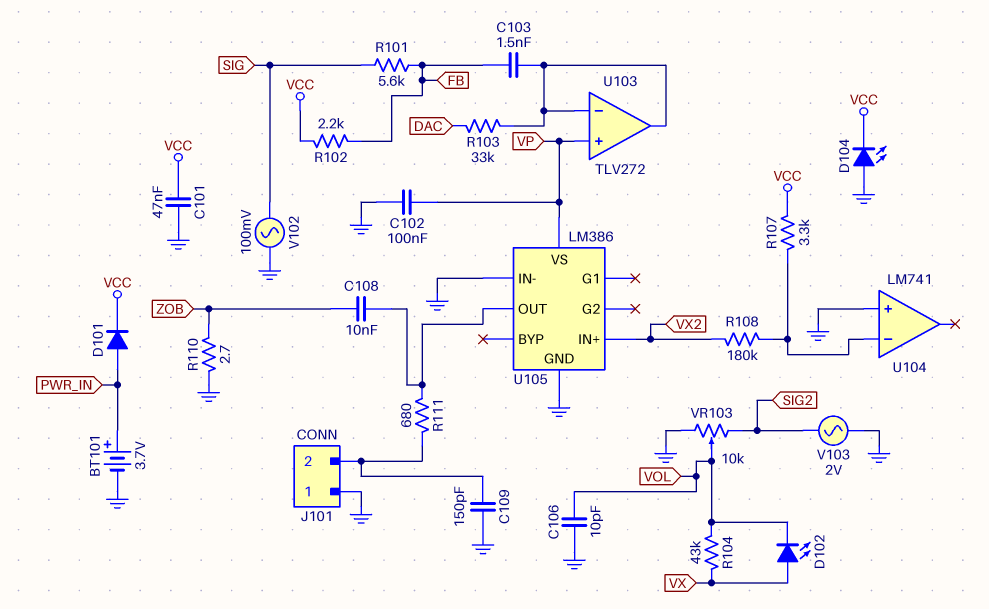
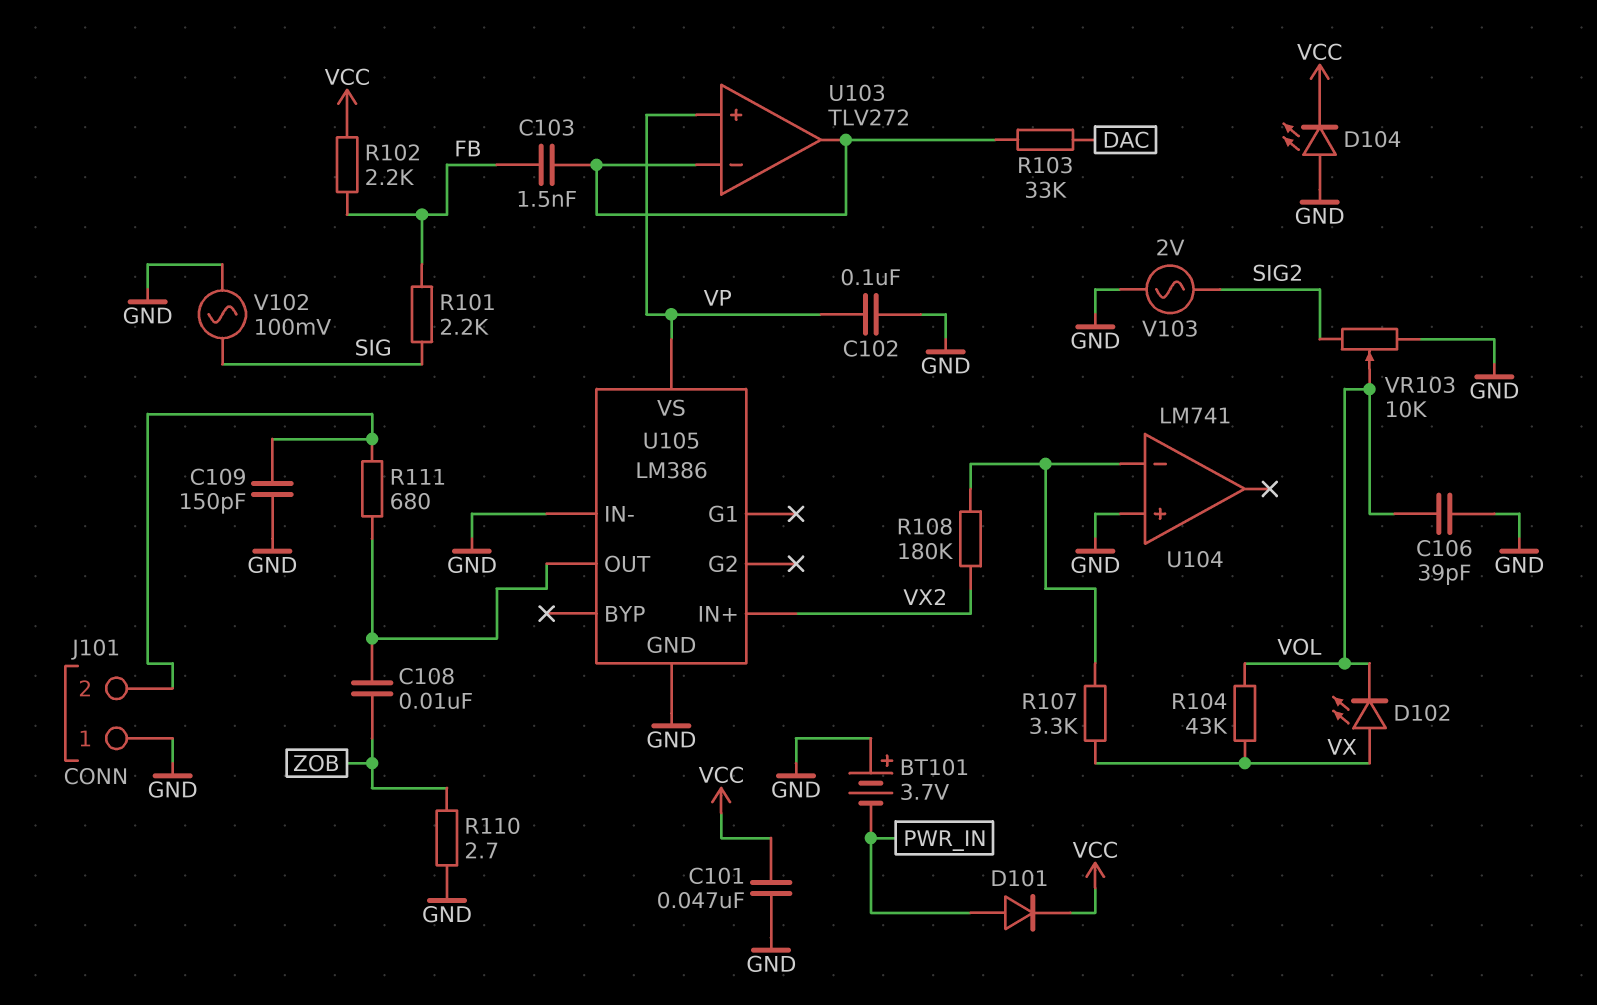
BT101: 3.7V (plus PWR_IN, minus GND) -> 3.7V (plus GND, minus PWR_IN)
C106: 10pF (GND, VOL) -> 39pF (GND, VOL)
R101: 5.6k (FB, SIG) -> 2.2k (FB, SIG)
R107: 3.3k (U104/in-, VCC) -> 3.3k (U104/in-, VX)

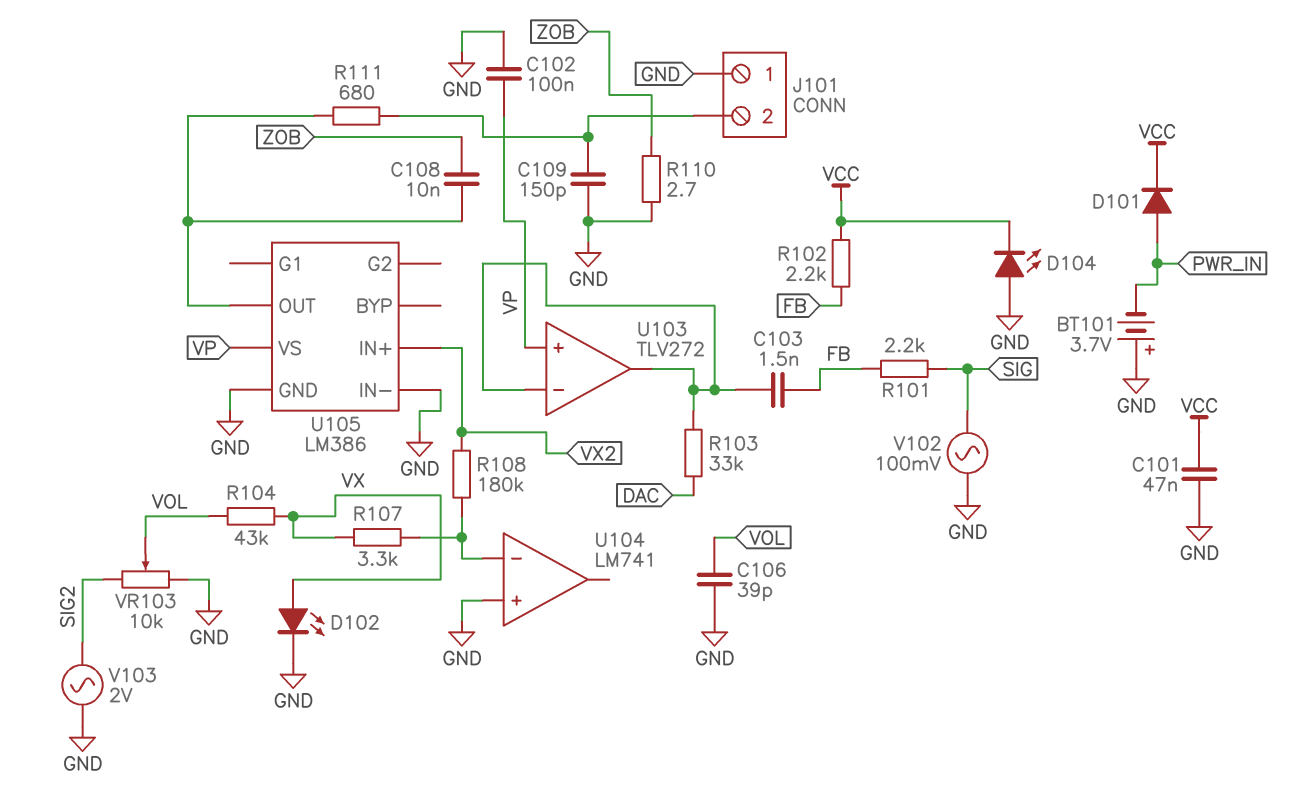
D102: LED (A VX, K VOL) -> LED (A VX, K GND)

